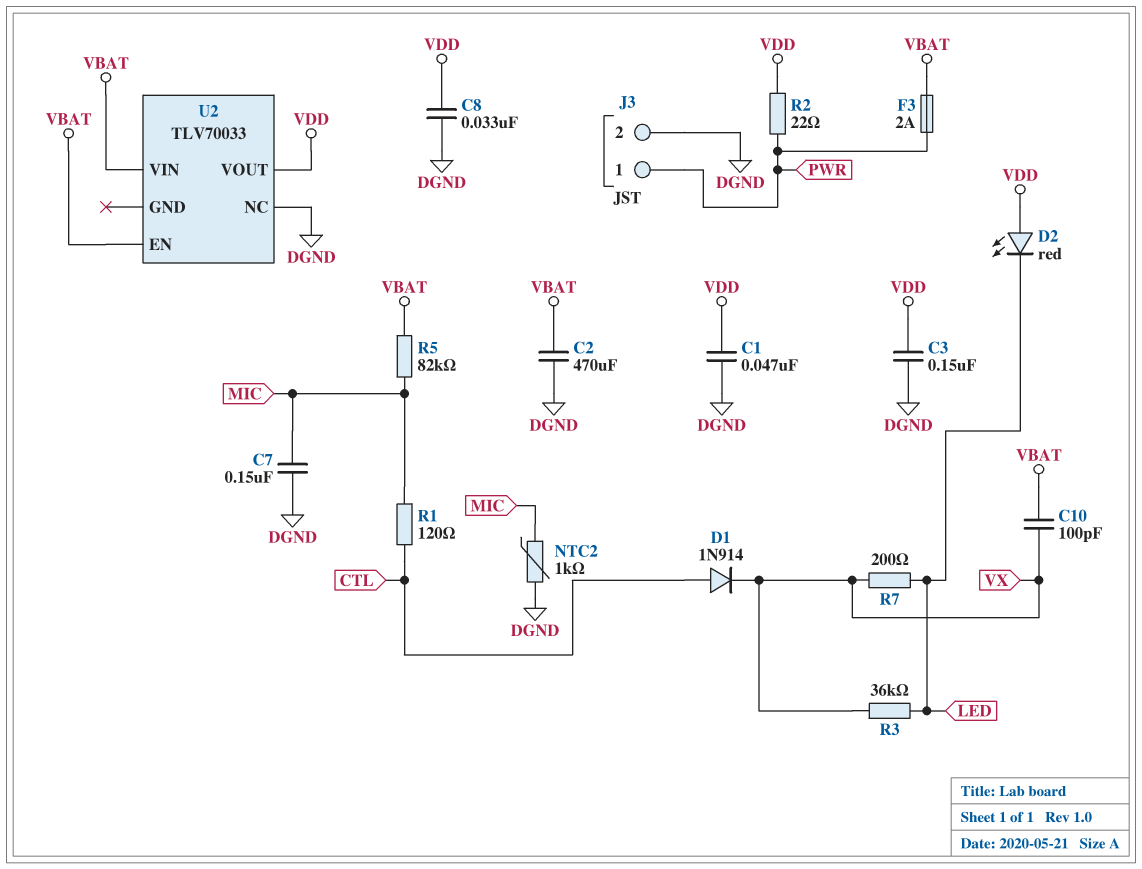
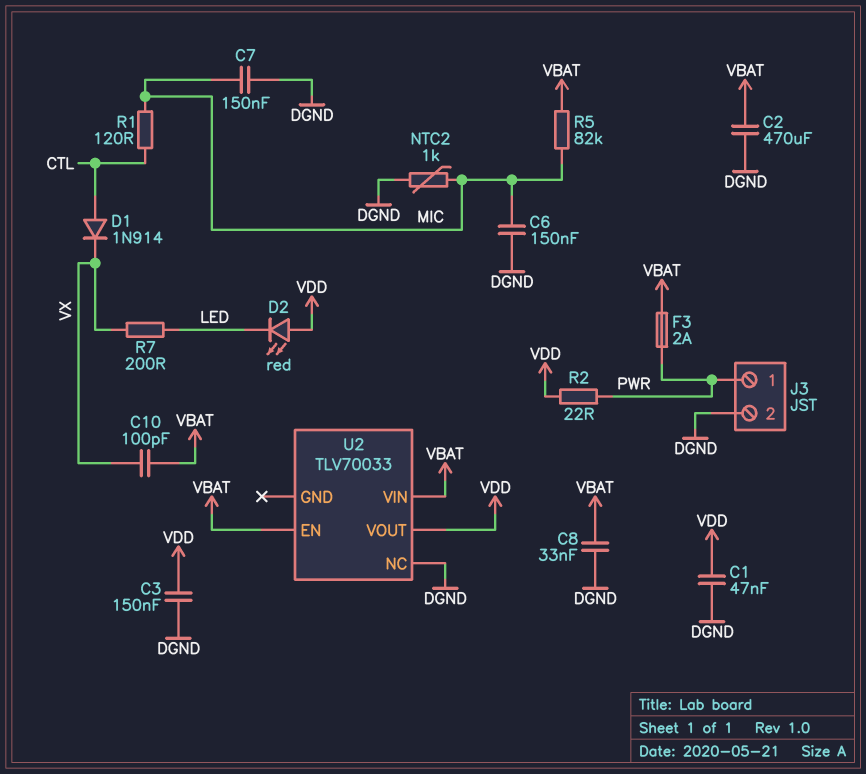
C6: none -> 150nF (DGND, MIC)
C8: 33nF (DGND, VDD) -> 33nF (DGND, VBAT)
R3: 36k (LED, VX) -> none

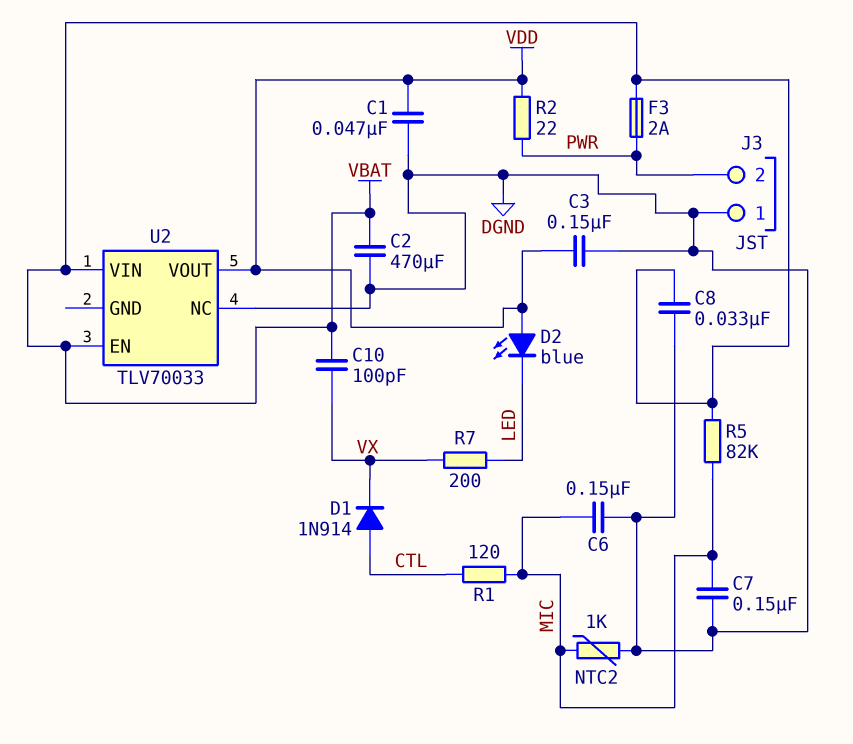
D2: LED red (A VDD, K LED) -> LED blue (A VDD, K LED)
J3 pin 1: PWR -> DGND
J3 pin 2: DGND -> PWR

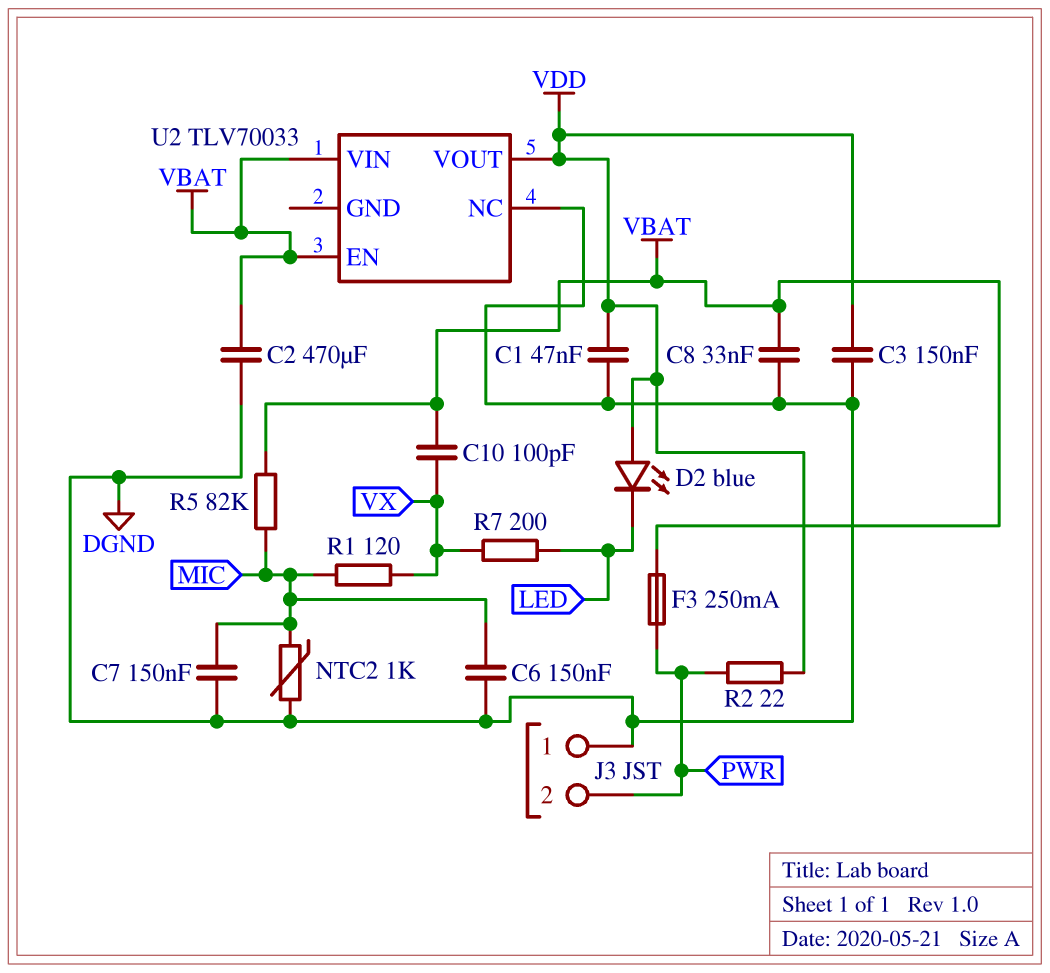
D1: diode 1N914 (A CTL, K VX) -> none
F3: 2A (PWR, VBAT) -> 250mA (PWR, VBAT)
R1: 120 (CTL, MIC) -> 120 (MIC, VX)

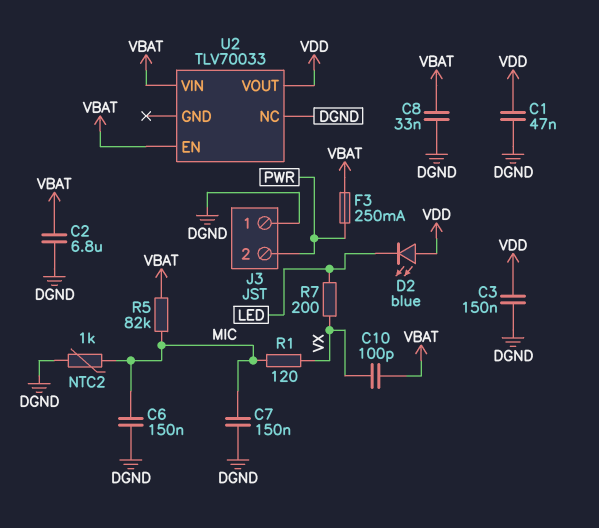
C2: 470uF (DGND, VBAT) -> 6.8uF (DGND, VBAT)
R2: 22 (PWR, VDD) -> none

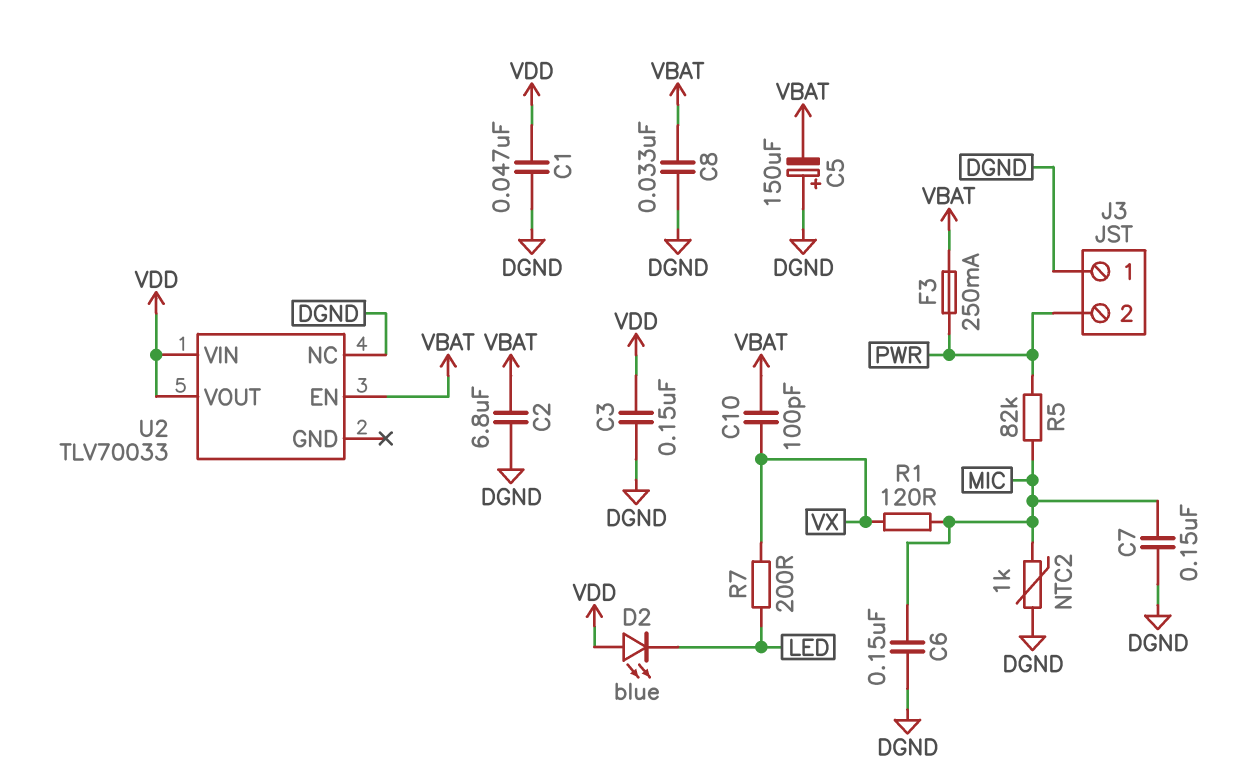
C5: none -> 150uF (plus DGND, minus VBAT)
R5: 82k (MIC, VBAT) -> 82k (MIC, PWR)
U2 pin VIN: VBAT -> VDD

